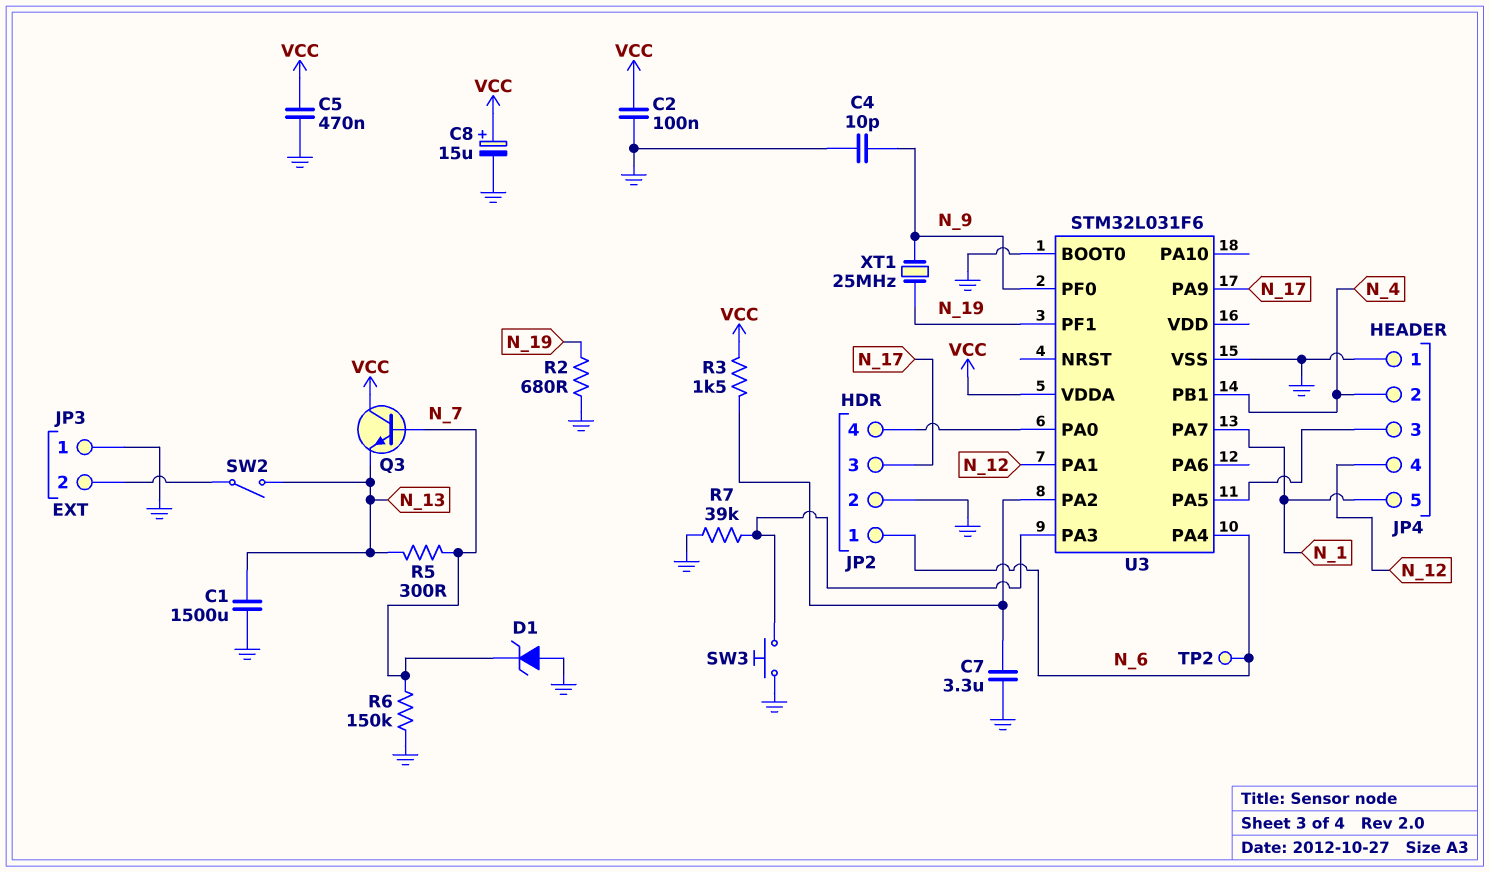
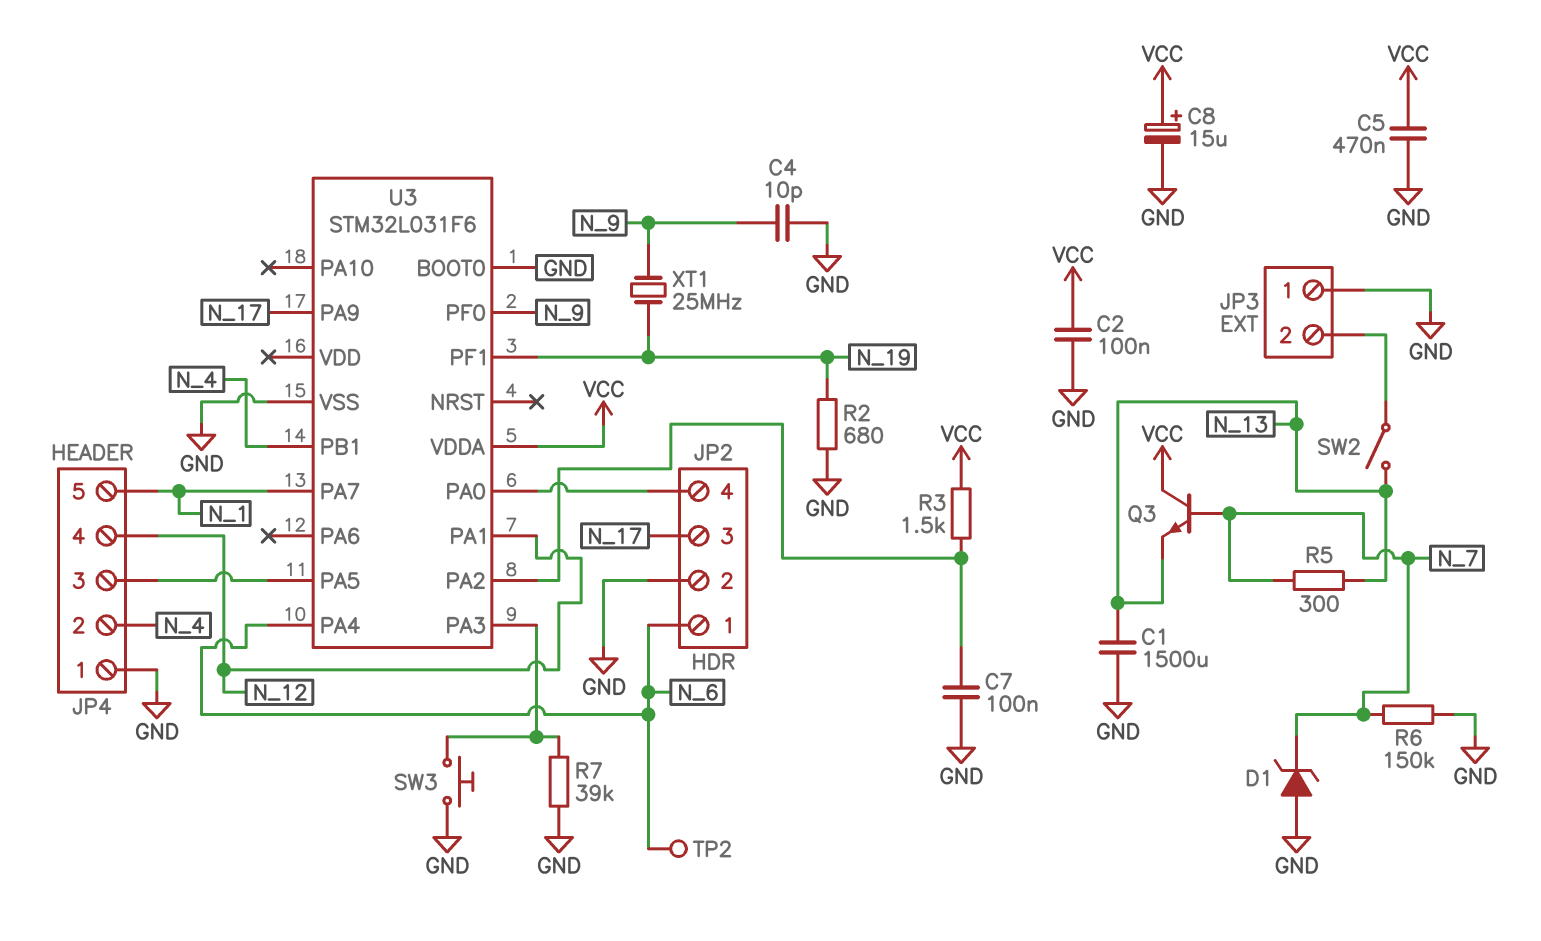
C7: 3.3uF (GND, U3/PA2) -> 100nF (GND, U3/PA2)

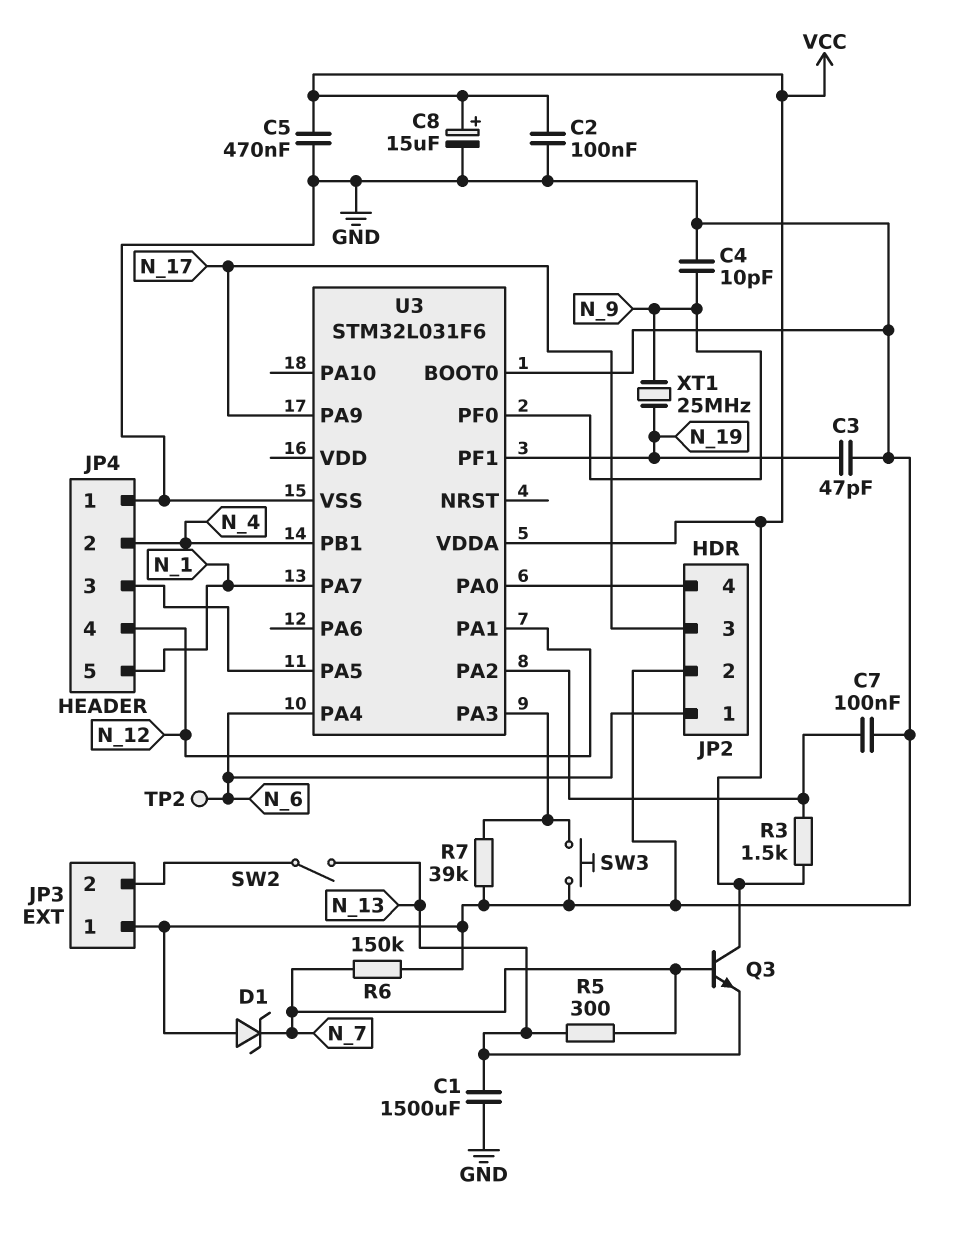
C3: none -> 47pF (GND, N_19)
R2: 680 (GND, N_19) -> none

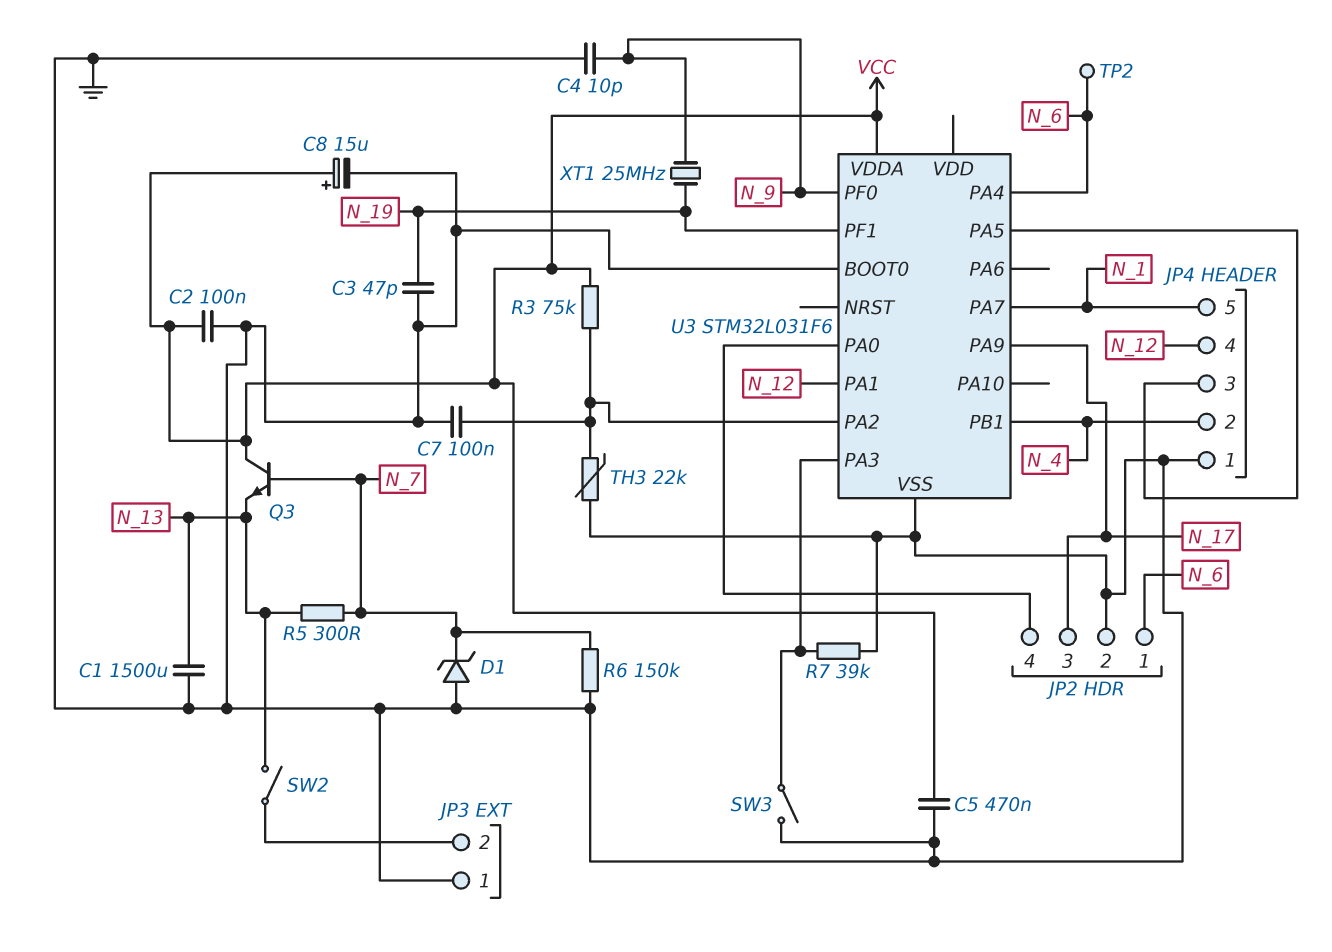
R3: 1.5k (U3/PA2, VCC) -> 75k (U3/PA2, VCC)
SW3: button (GND, U3/PA3) -> switch (GND, U3/PA3)
TH3: none -> 22k (GND, U3/PA2)

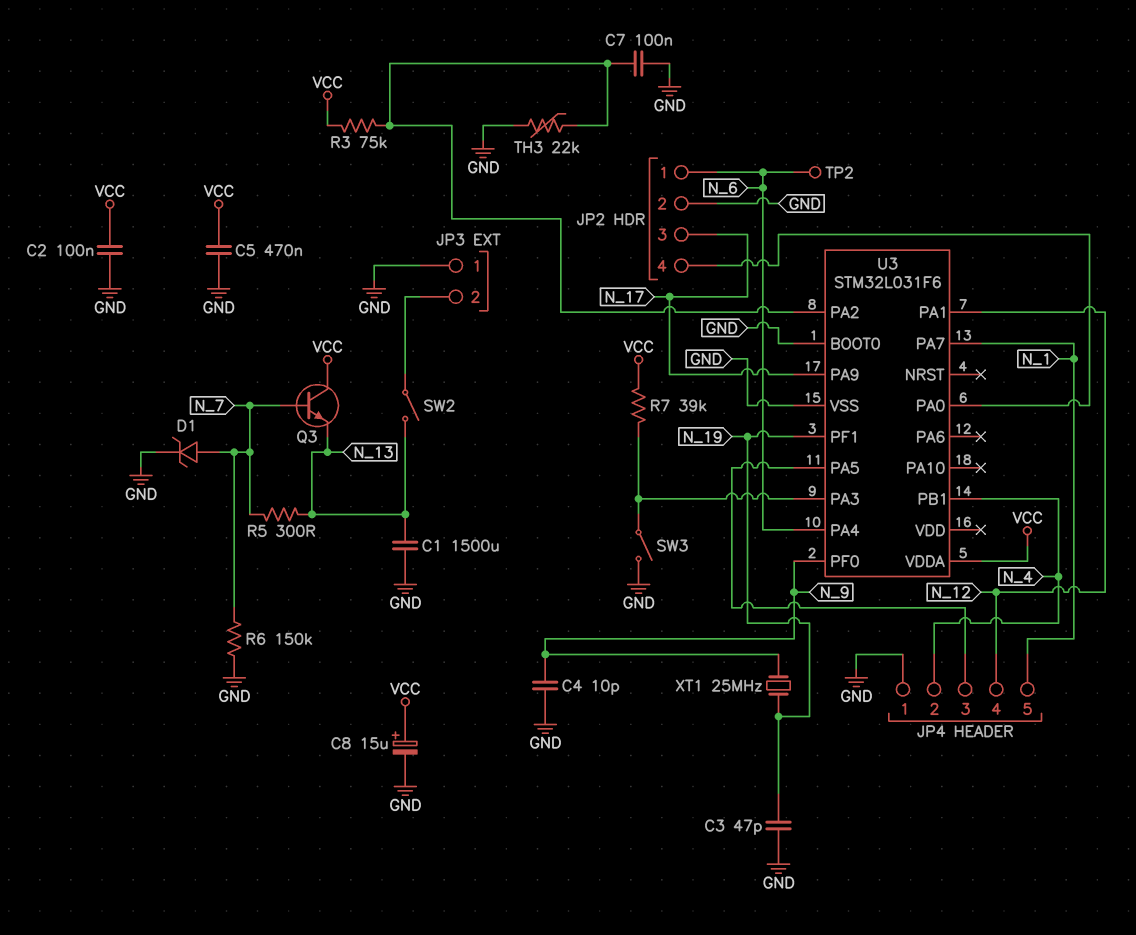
D1: zener (A GND, K N_7) -> zener (A N_7, K GND)
R7: 39k (GND, U3/PA3) -> 39k (U3/PA3, VCC)

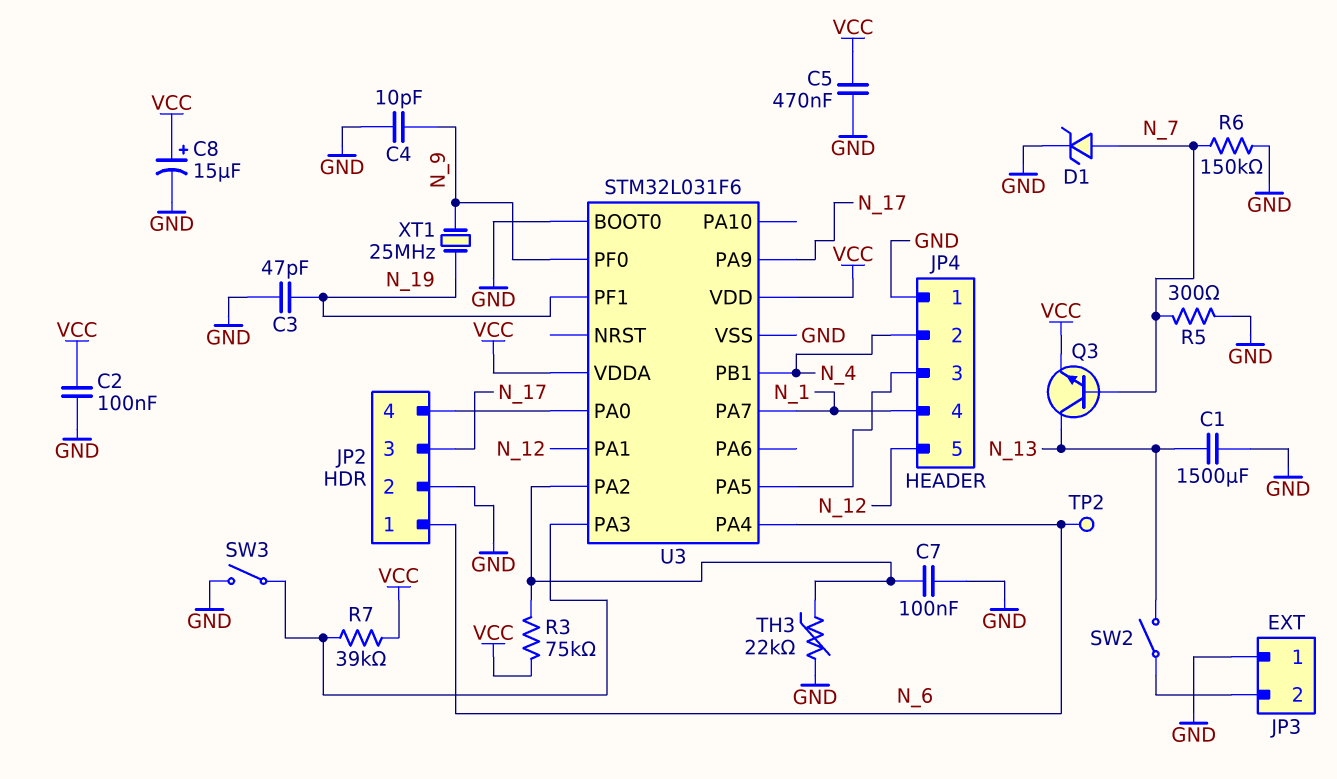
JP4 pin 4: N_12 -> N_1
JP4 pin 5: N_1 -> N_12
Q3: NPN (B N_7, C VCC, E N_13) -> NPN (B N_7, C N_13, E VCC)
R5: 300 (N_7, N_13) -> 300 (GND, N_7)
U3 pin VDD: none -> VCC

